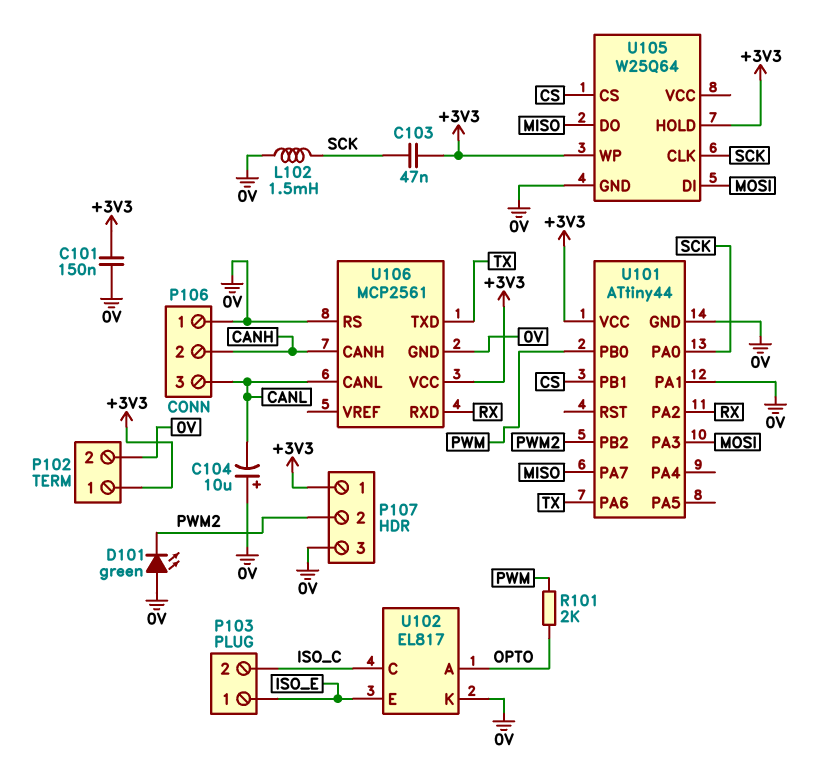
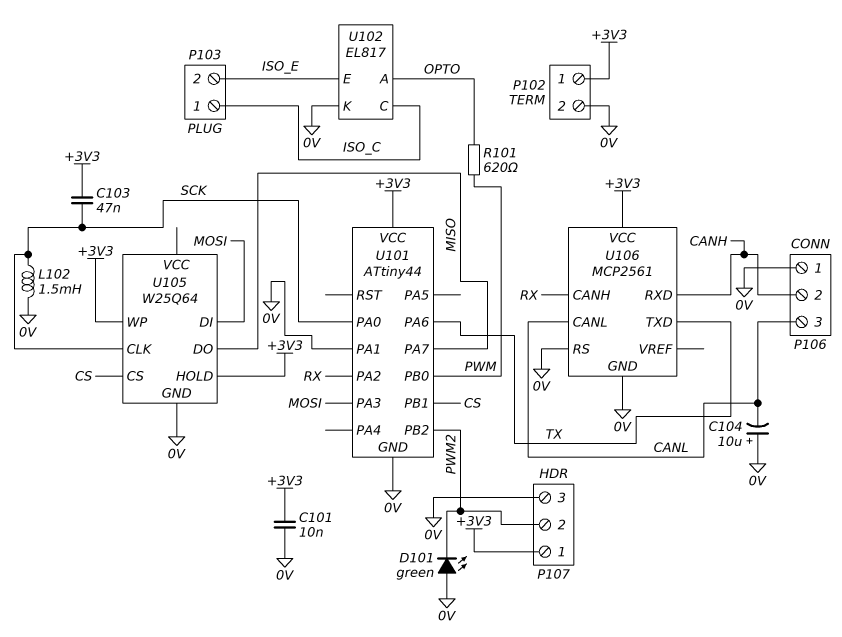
C101: 150nF (+3V3, 0V) -> 10nF (+3V3, 0V)
P103 pin 1: ISO_E -> ISO_C
P103 pin 2: ISO_C -> ISO_E
R101: 2k (OPTO, PWM) -> 620 (OPTO, PWM)
U106 pin CANH: CANH -> RX
U106 pin RXD: RX -> CANH

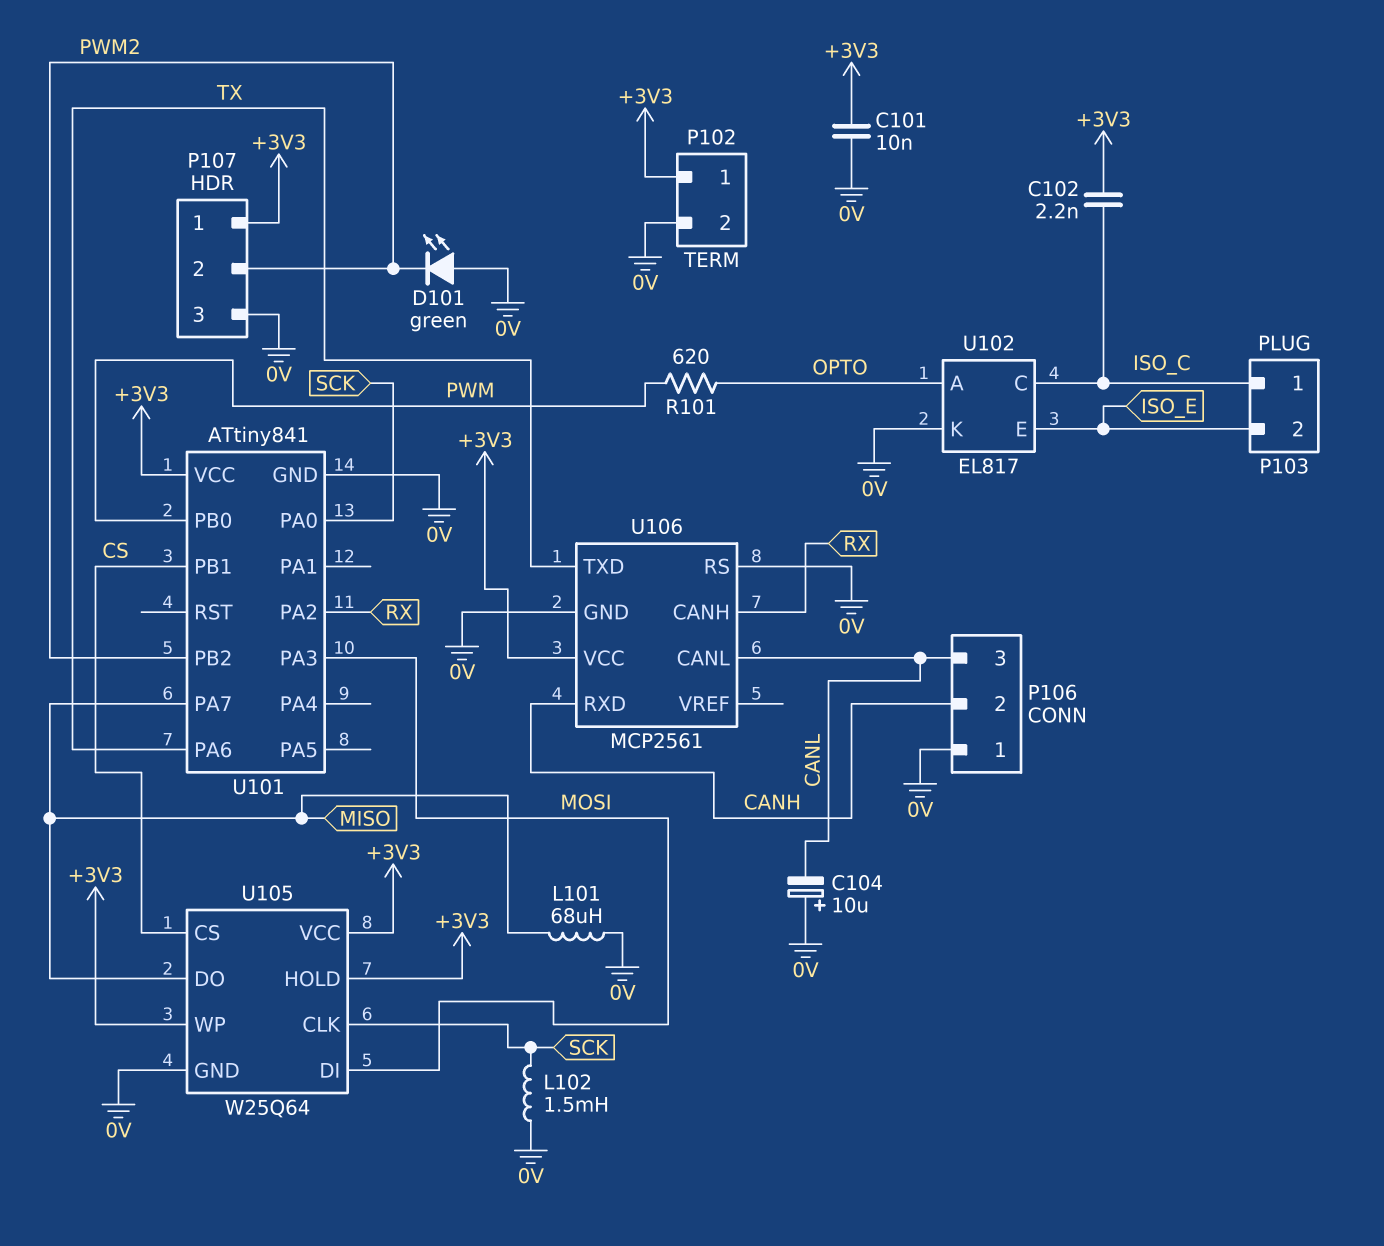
C102: none -> 2.2nF (+3V3, ISO_C)
C103: 47nF (+3V3, SCK) -> none
L101: none -> 68uH (0V, MISO)
U101: ATtiny44 -> ATtiny841
U101 pin PA1: 0V -> none
U105 pin VCC: none -> +3V3

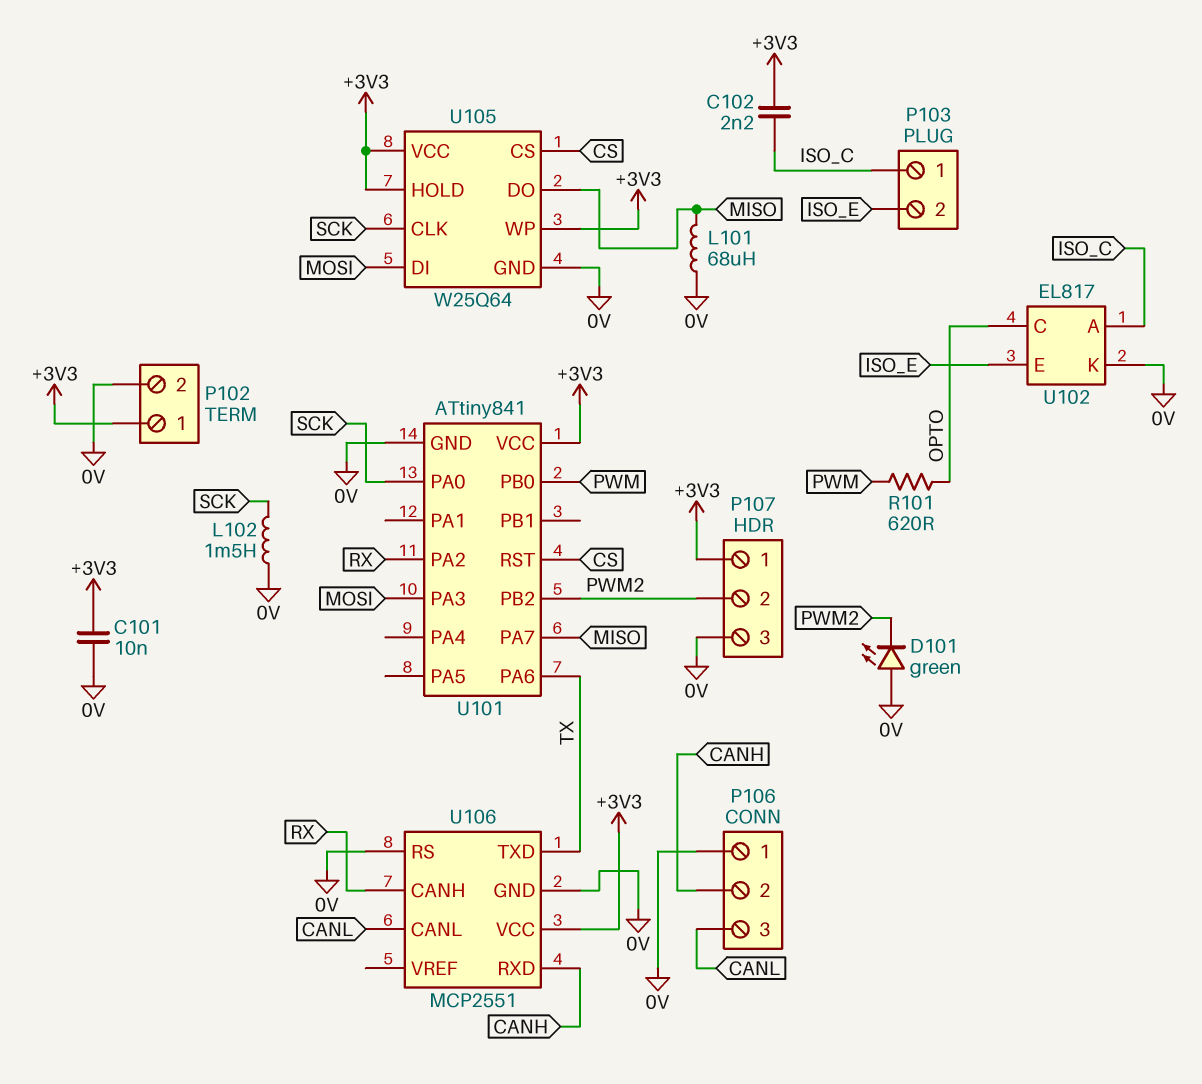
C104: 10uF (plus 0V, minus CANL) -> none
U101 pin PB1: CS -> none
U101 pin RST: none -> CS
U102 pin A: OPTO -> ISO_C
U102 pin C: ISO_C -> OPTO
U106: MCP2561 -> MCP2551

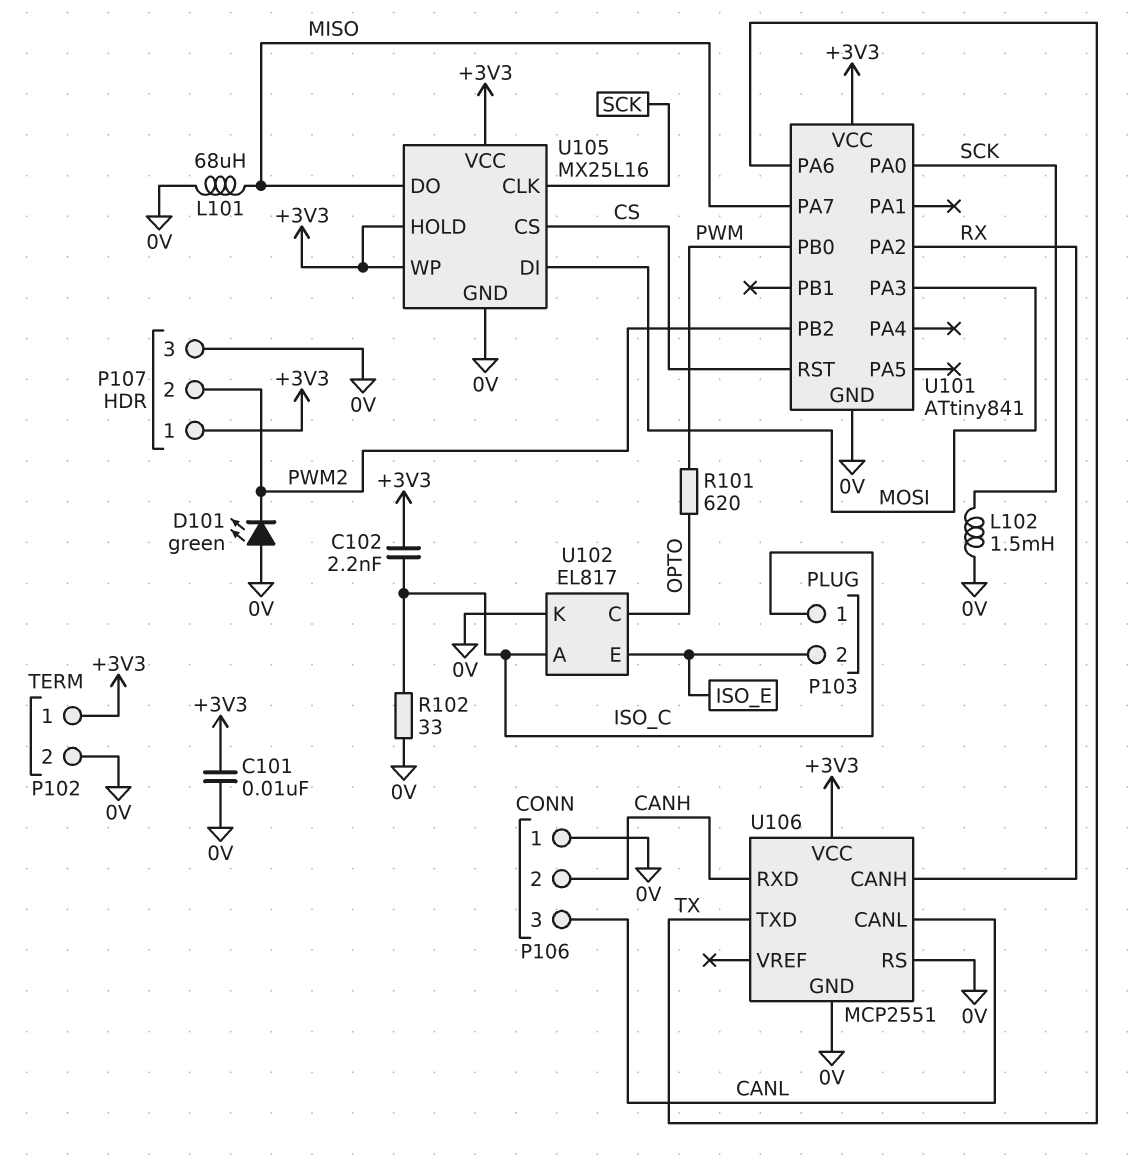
R102: none -> 33 (0V, ISO_C)
U105: W25Q64 -> MX25L16

